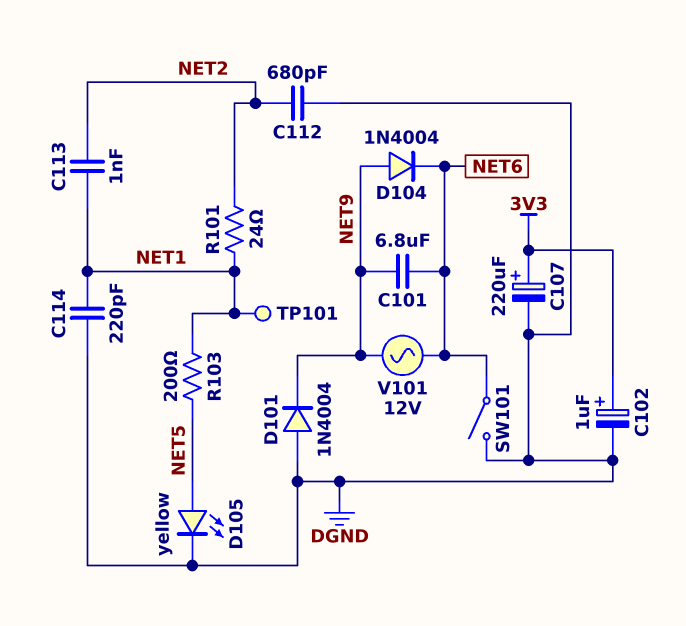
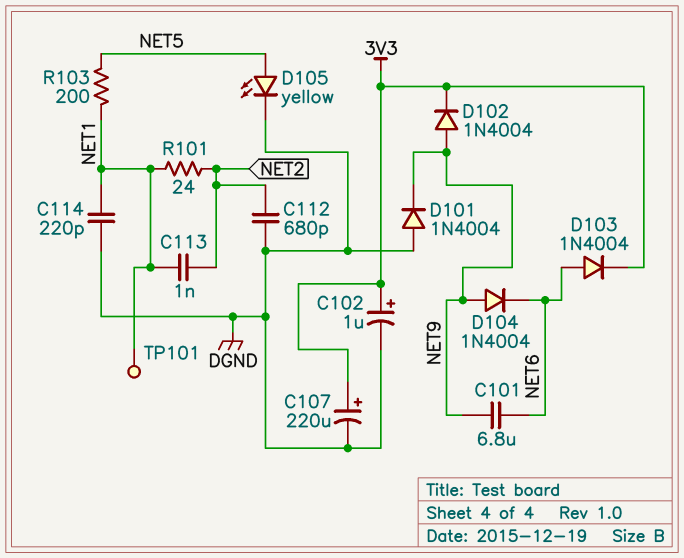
D102: none -> diode 1N4004 (A NET9, K 3V3)
D103: none -> diode 1N4004 (A NET6, K 3V3)
SW101: switch (DGND, NET6) -> none
V101: AC 12V (NET6, NET9) -> none

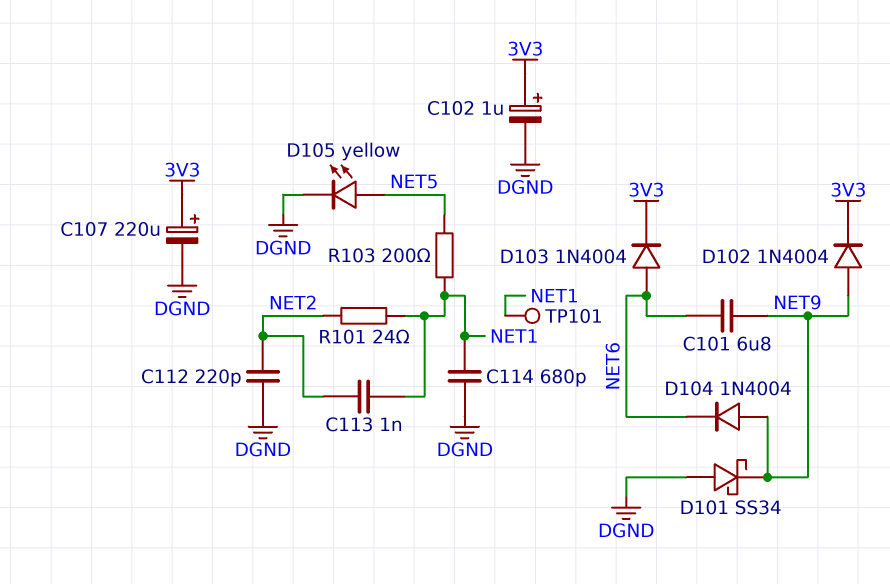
C112: 680pF (DGND, NET2) -> 220pF (DGND, NET2)
C114: 220pF (DGND, NET1) -> 680pF (DGND, NET1)
D101: diode 1N4004 (A DGND, K NET9) -> schottky SS34 (A DGND, K NET9)

